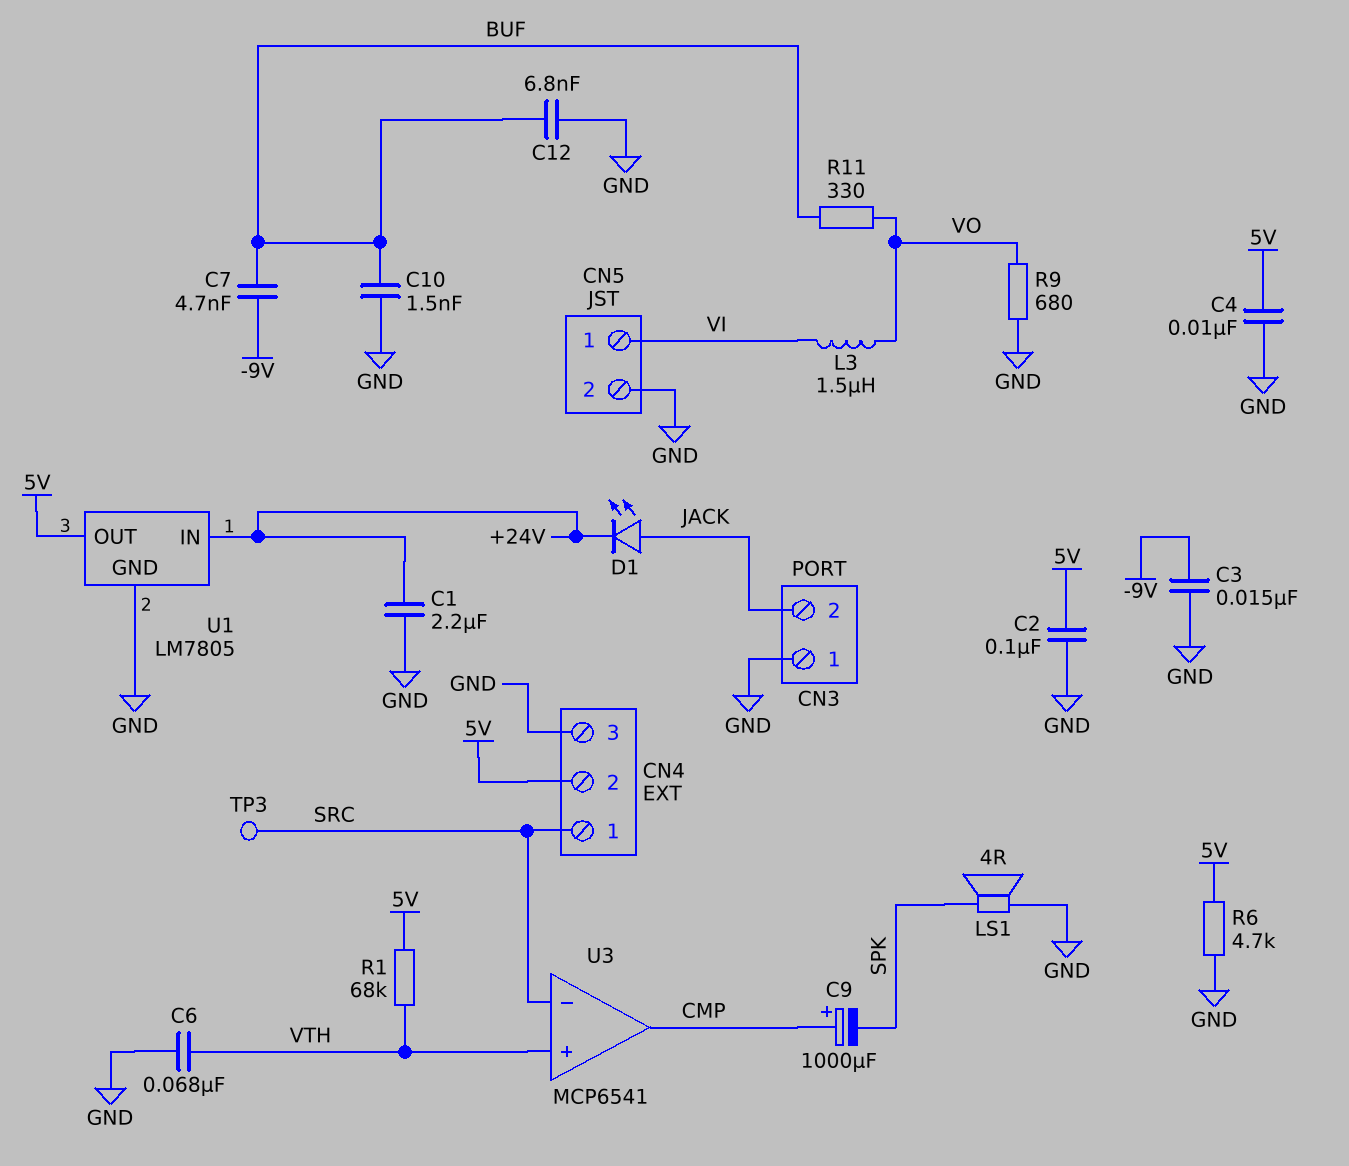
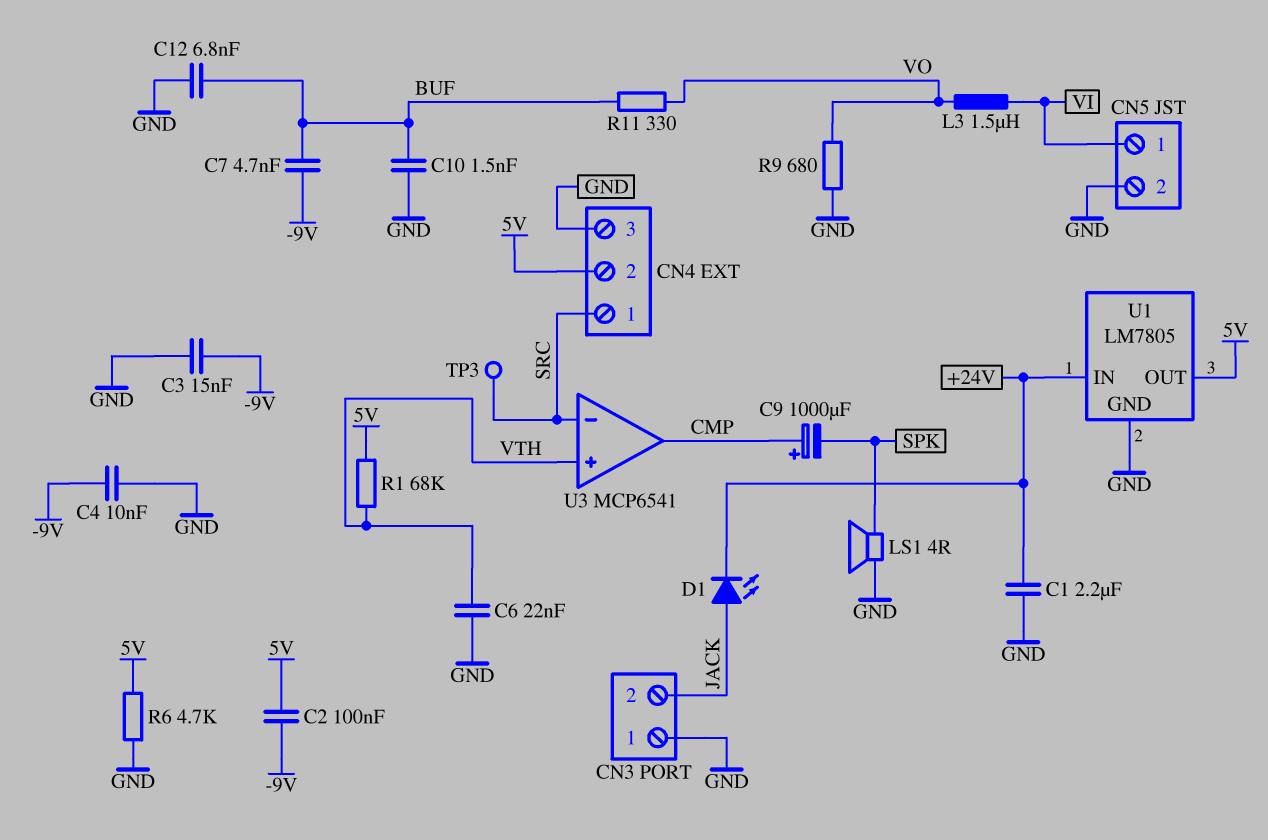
C2: 100nF (5V, GND) -> 100nF (-9V, 5V)
C4: 10nF (5V, GND) -> 10nF (-9V, GND)
C6: 68nF (GND, VTH) -> 22nF (GND, VTH)

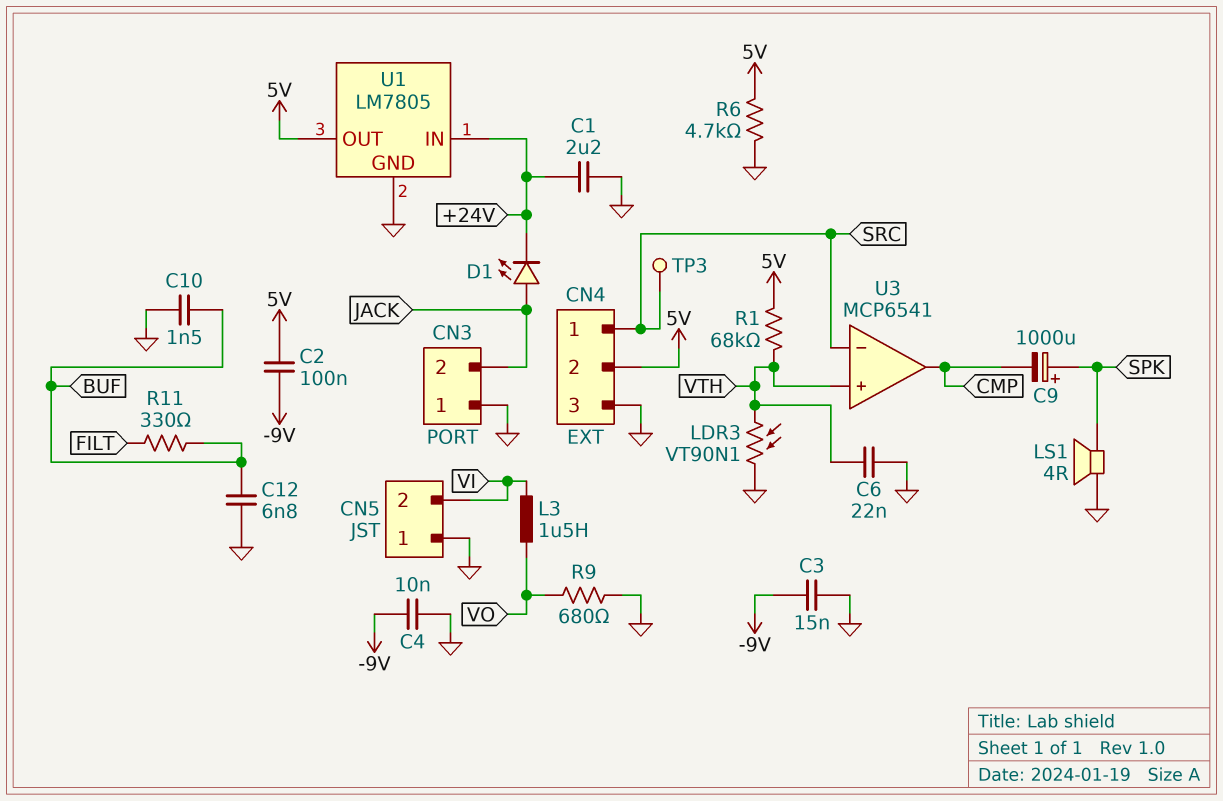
C7: 4.7nF (-9V, BUF) -> none
C9: 1000uF (plus CMP, minus SPK) -> 1000uF (plus SPK, minus CMP)
CN5 pin 1: VI -> GND
CN5 pin 2: GND -> VI
LDR3: none -> VT90N1 (GND, VTH)
R11: 330 (BUF, VO) -> 330 (BUF, FILT)

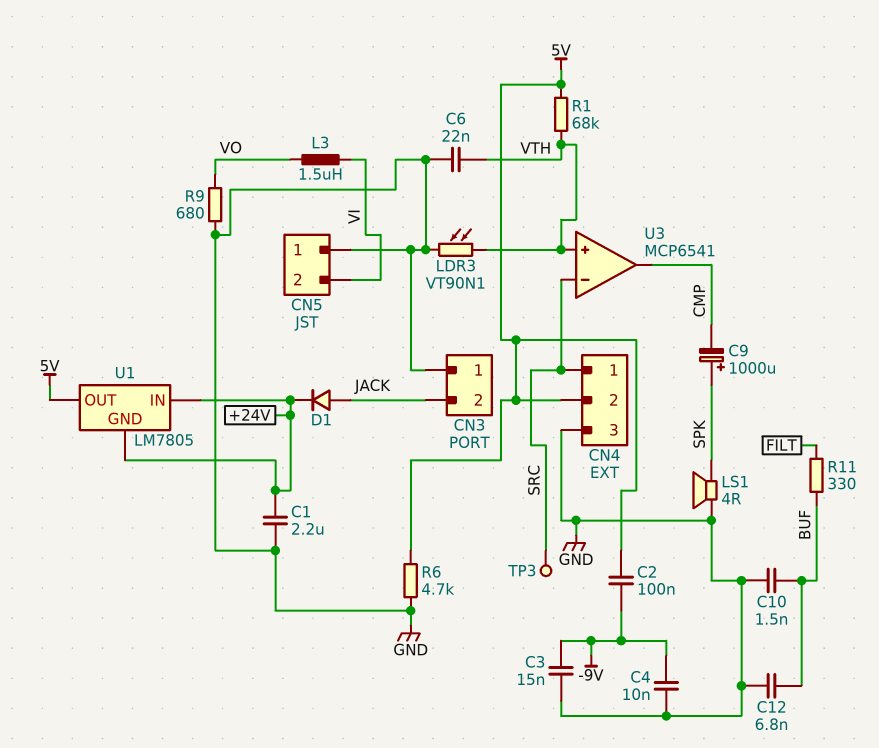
D1: LED (A JACK, K +24V) -> diode (A JACK, K +24V)
U1 pin GND: GND -> +24V

